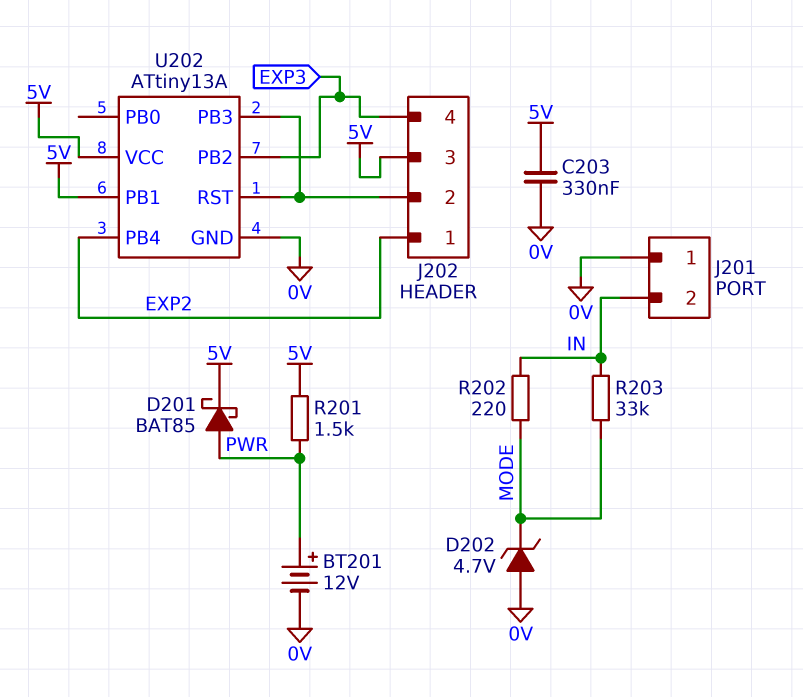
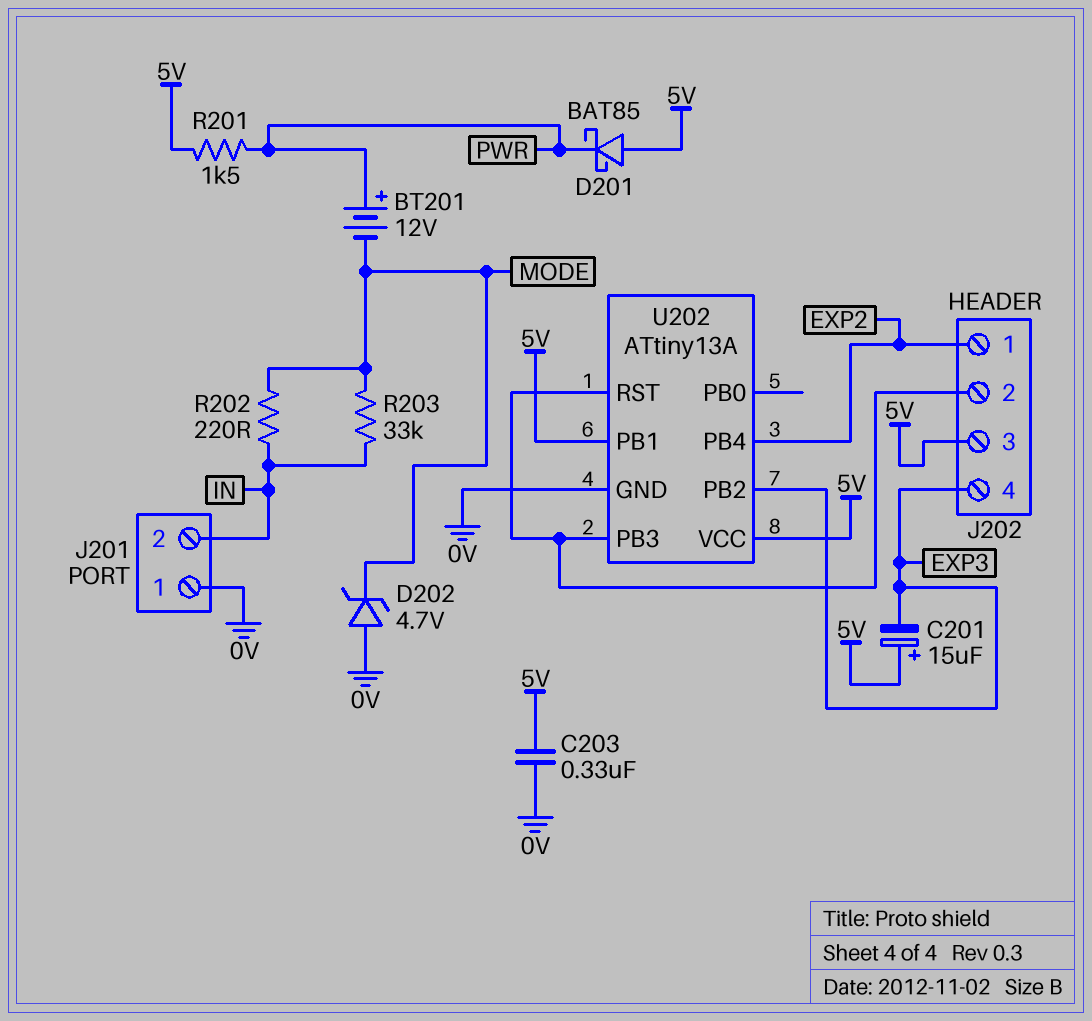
BT201: 12V (plus PWR, minus 0V) -> 12V (plus PWR, minus MODE)
C201: none -> 15uF (plus 5V, minus EXP3)
D201: schottky BAT85 (A PWR, K 5V) -> schottky BAT85 (A 5V, K PWR)

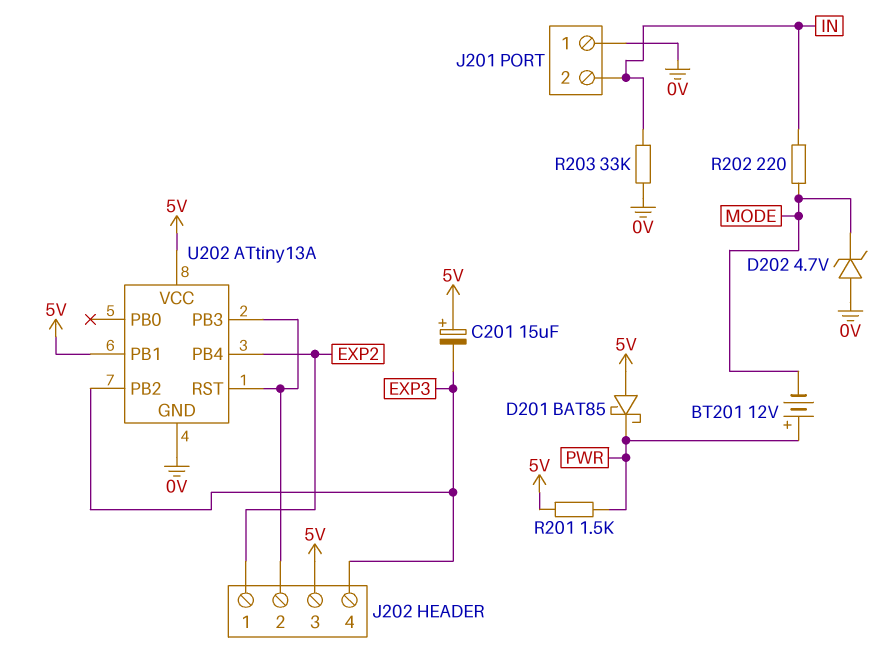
C203: 330nF (0V, 5V) -> none
R203: 33k (IN, MODE) -> 33k (0V, IN)

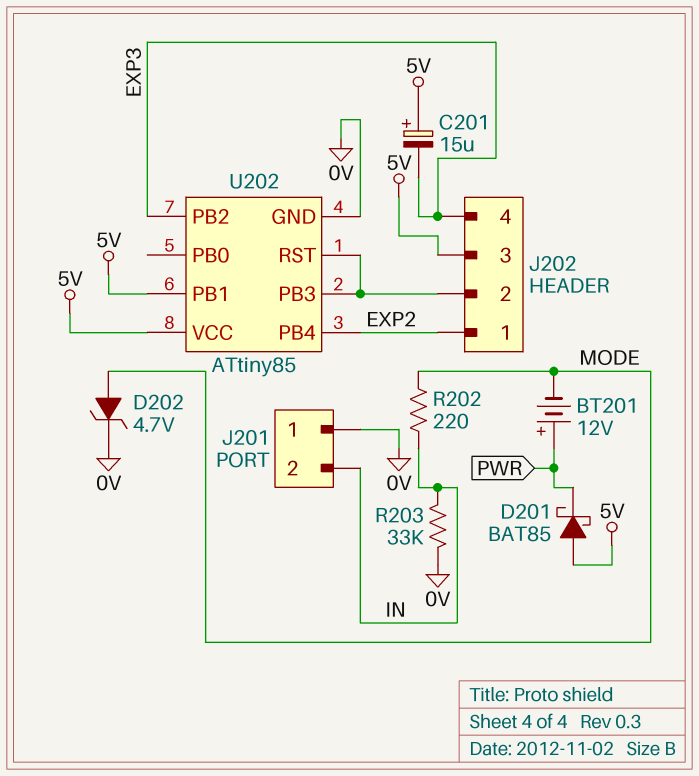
D202: zener 4.7V (A 0V, K MODE) -> zener 4.7V (A MODE, K 0V)
R201: 1.5k (5V, PWR) -> none
U202: ATtiny13A -> ATtiny85

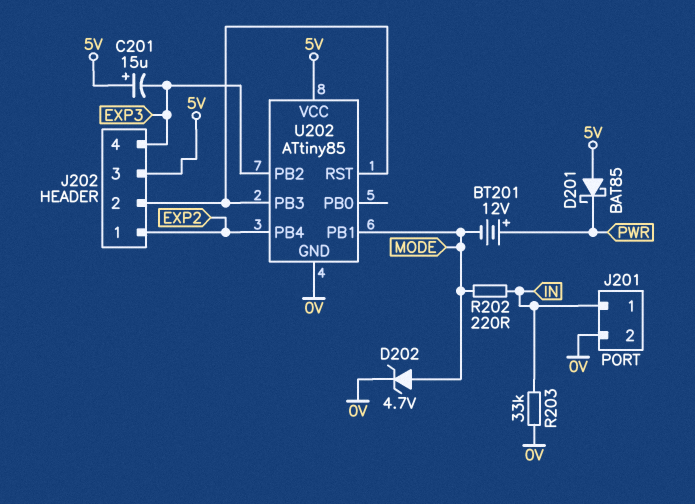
J201 pin 1: 0V -> IN
J201 pin 2: IN -> 0V
U202 pin PB1: 5V -> MODE

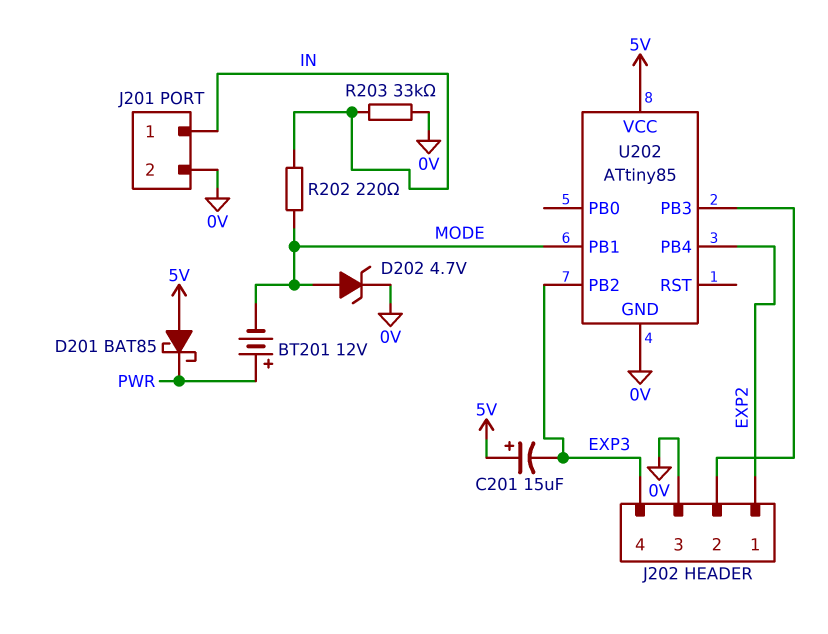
J202 pin 3: 5V -> 0V
U202 pin RST: J202/2 -> none

